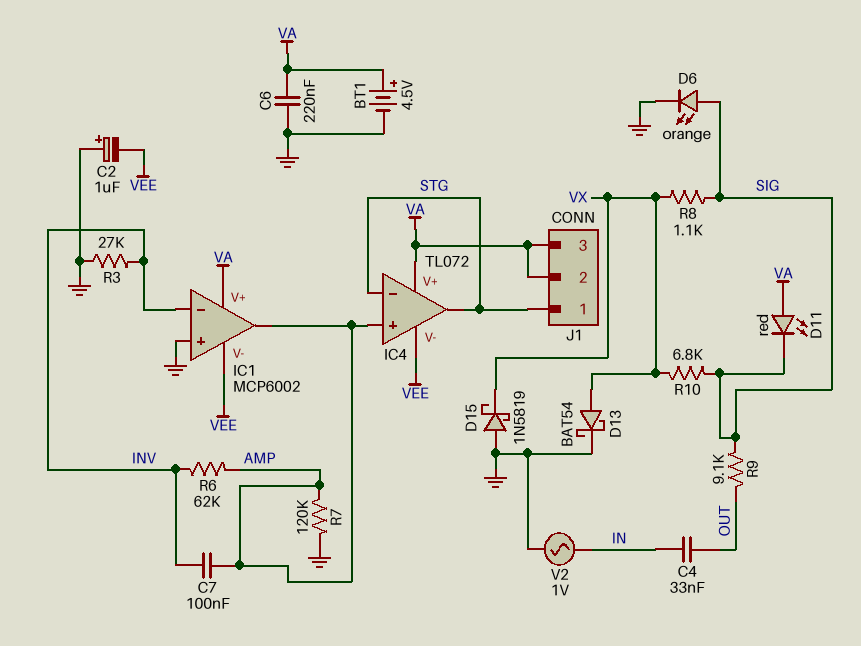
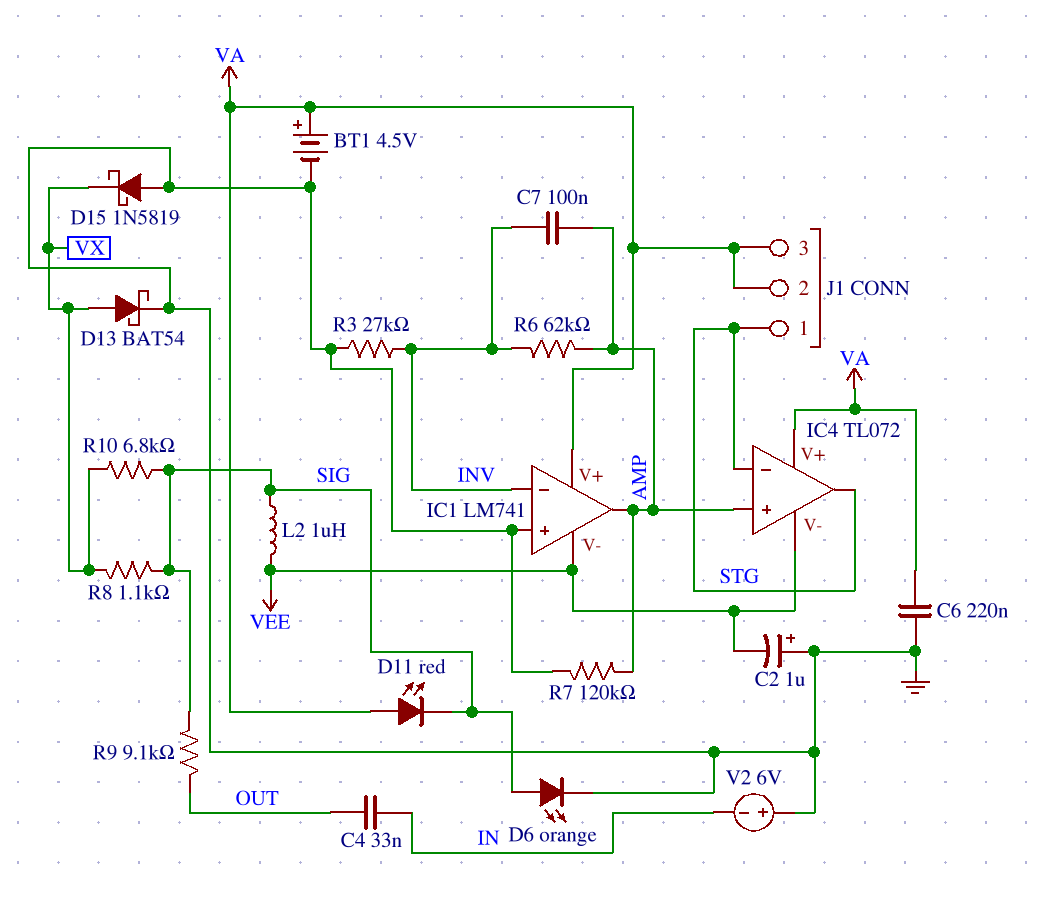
IC1: MCP6002 -> LM741
L2: none -> 1uH (SIG, VEE)
V2: AC 1V (GND, IN) -> 6V (plus GND, minus IN)

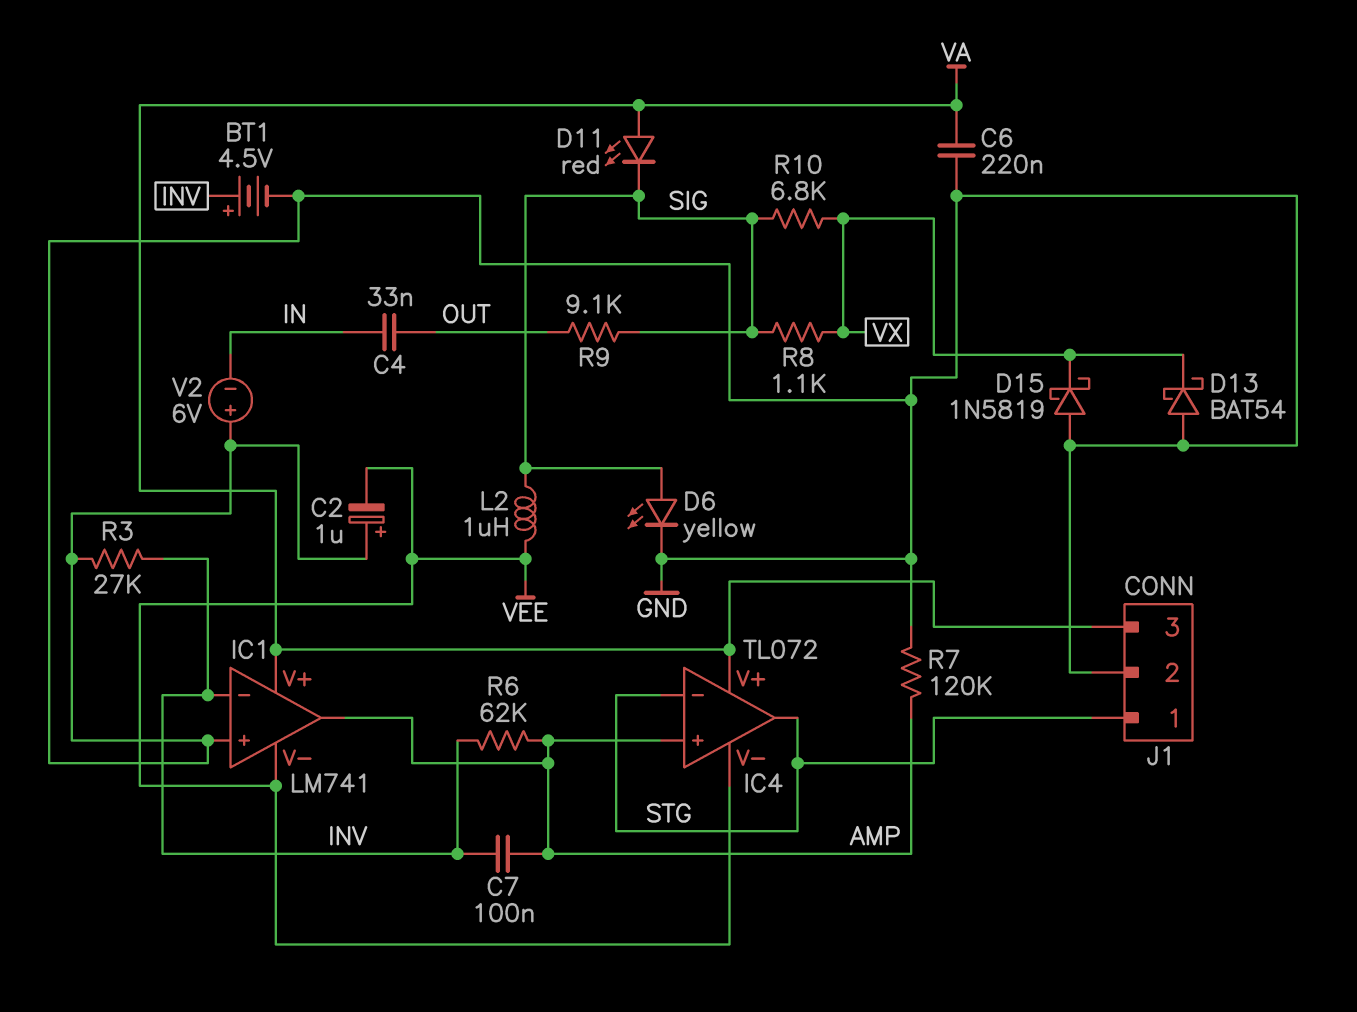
BT1: 4.5V (plus VA, minus GND) -> 4.5V (plus INV, minus GND)
D6: LED orange (A SIG, K GND) -> LED yellow (A SIG, K GND)
D13: schottky BAT54 (A VX, K GND) -> schottky BAT54 (A GND, K VX)
J1 pin 2: VA -> GND

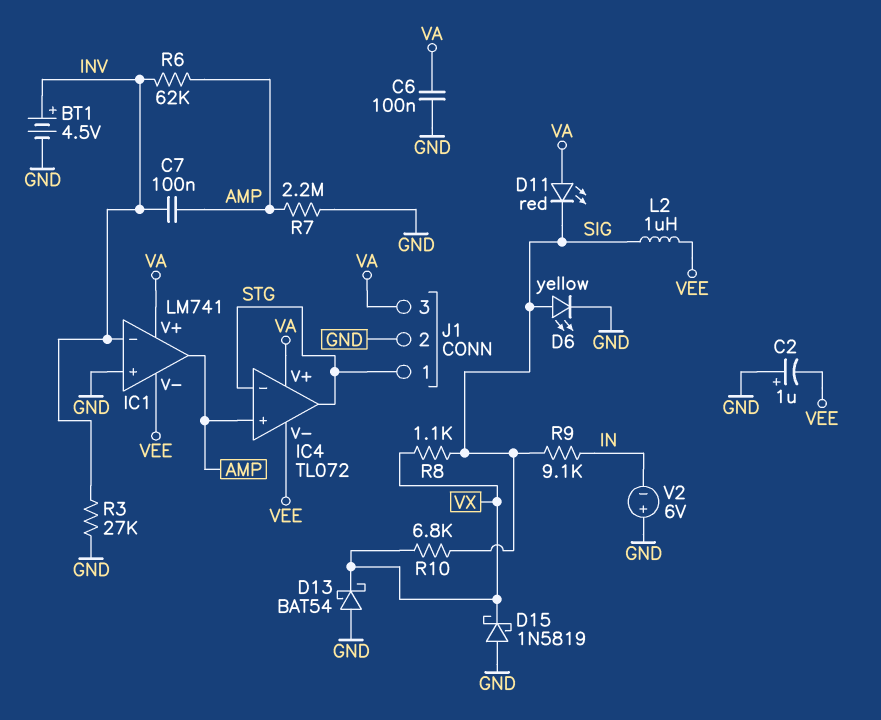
C4: 33nF (IN, OUT) -> none
C6: 220nF (GND, VA) -> 100nF (GND, VA)
R7: 120k (AMP, GND) -> 2.2M (AMP, GND)
R9: 9.1k (OUT, SIG) -> 9.1k (IN, SIG)

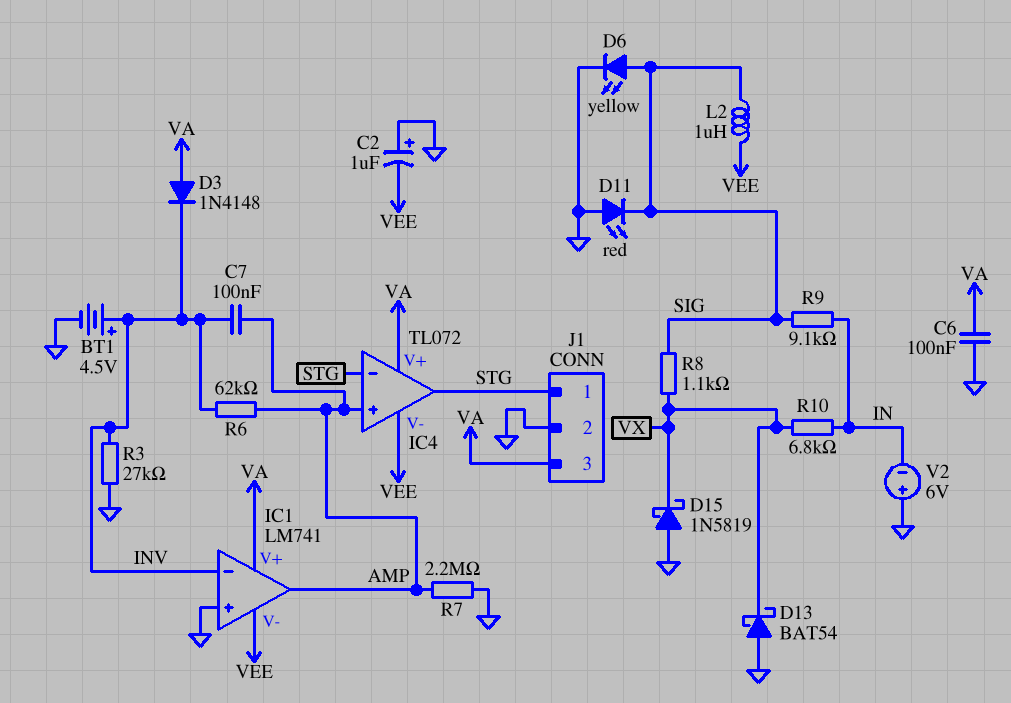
D3: none -> diode 1N4148 (A VA, K INV)
D11: LED red (A VA, K SIG) -> LED red (A GND, K SIG)
R10: 6.8k (SIG, VX) -> 6.8k (IN, VX)

